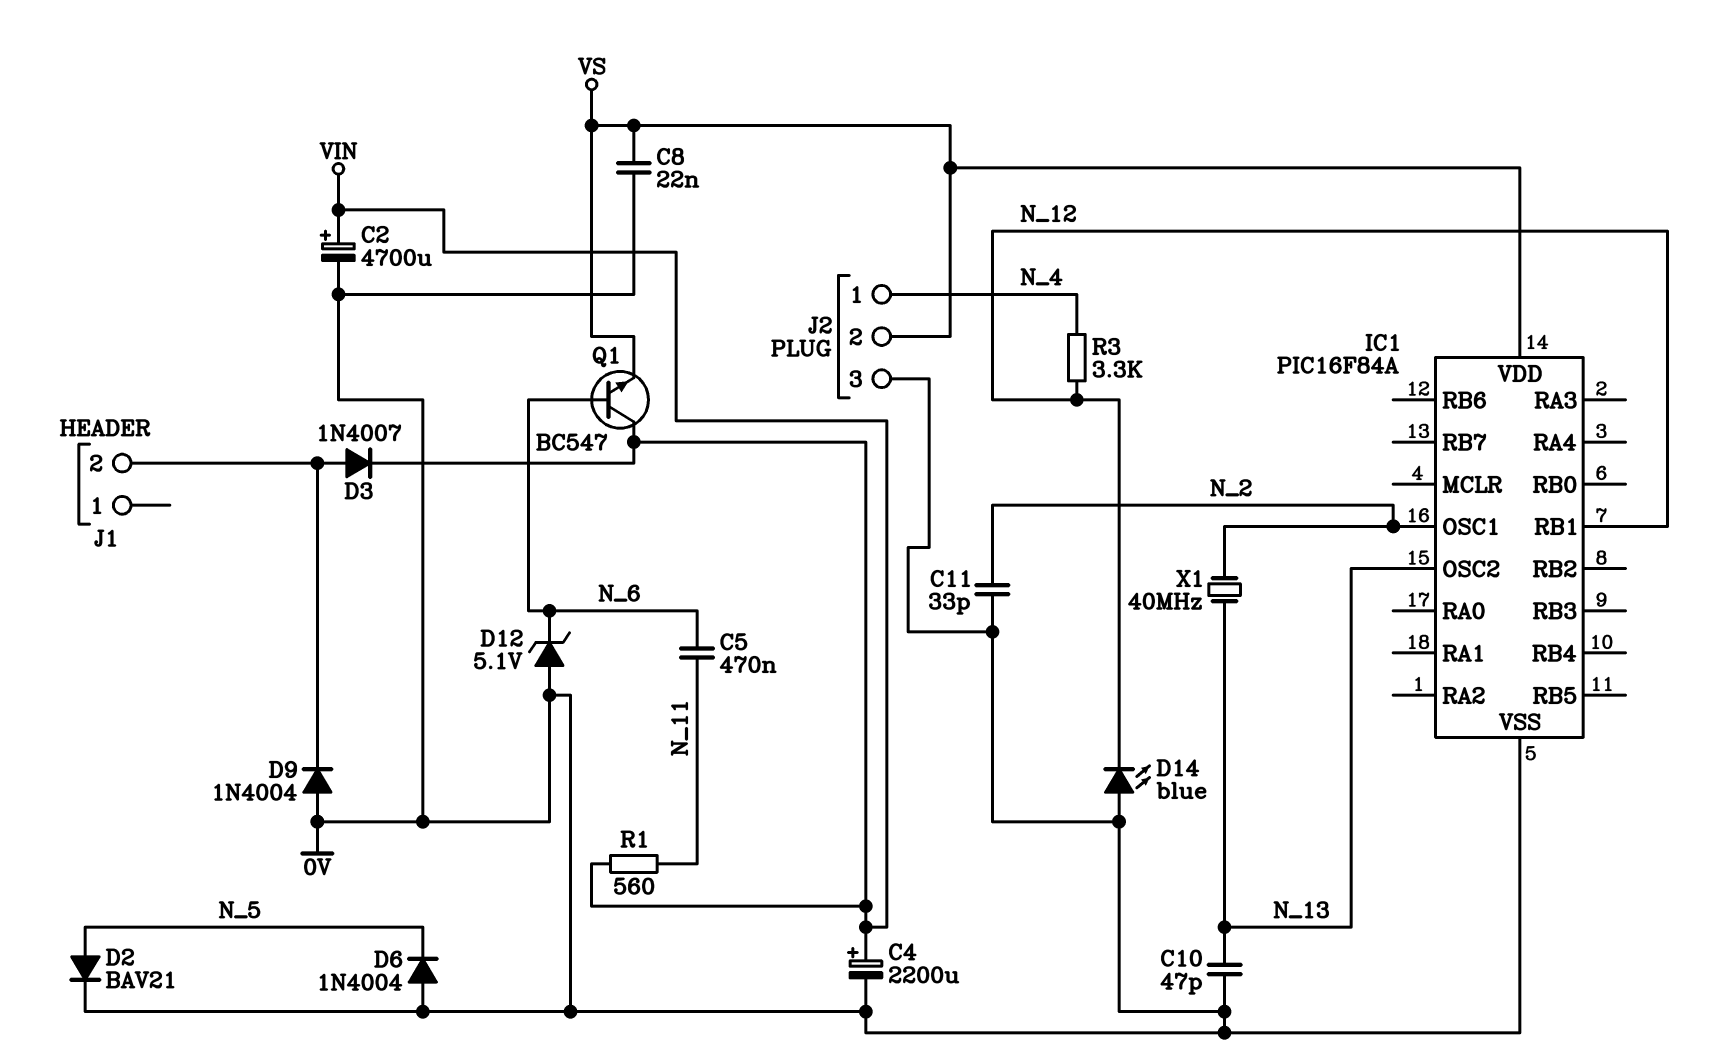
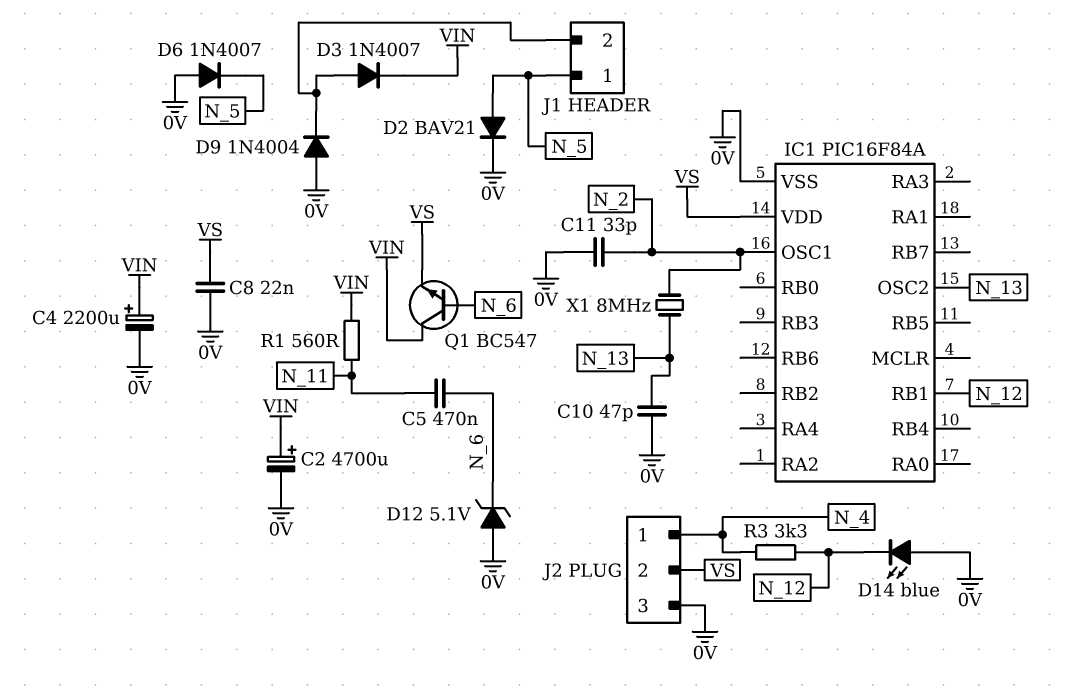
D6: diode 1N4004 (A 0V, K N_5) -> diode 1N4007 (A 0V, K N_5)
J1 pin 1: none -> N_5
X1: 40MHz (N_2, N_13) -> 8MHz (N_2, N_13)

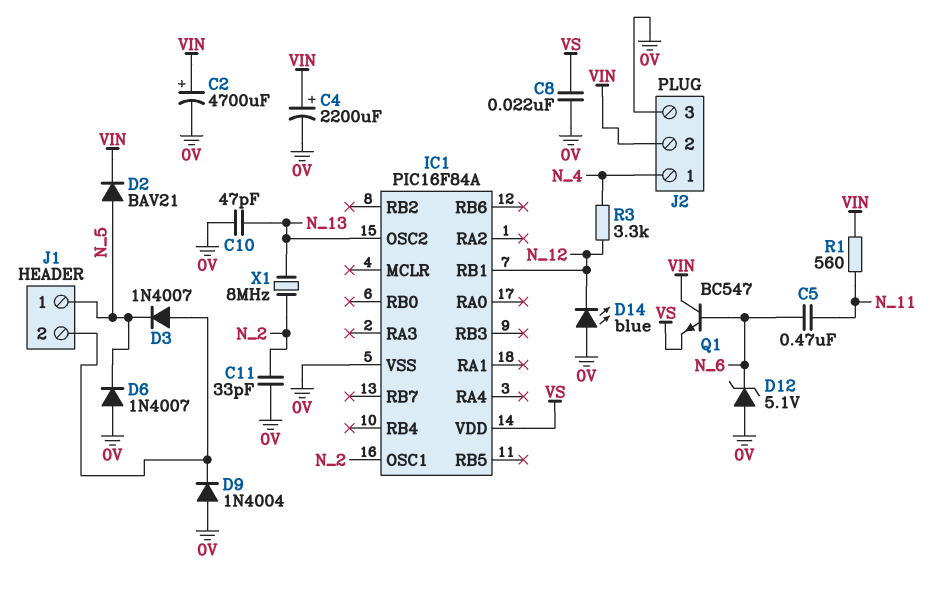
D2: diode BAV21 (A N_5, K 0V) -> diode BAV21 (A N_5, K VIN)
D3: diode 1N4007 (A J1/2, K VIN) -> diode 1N4007 (A J1/2, K N_5)
J2 pin 2: VS -> VIN

